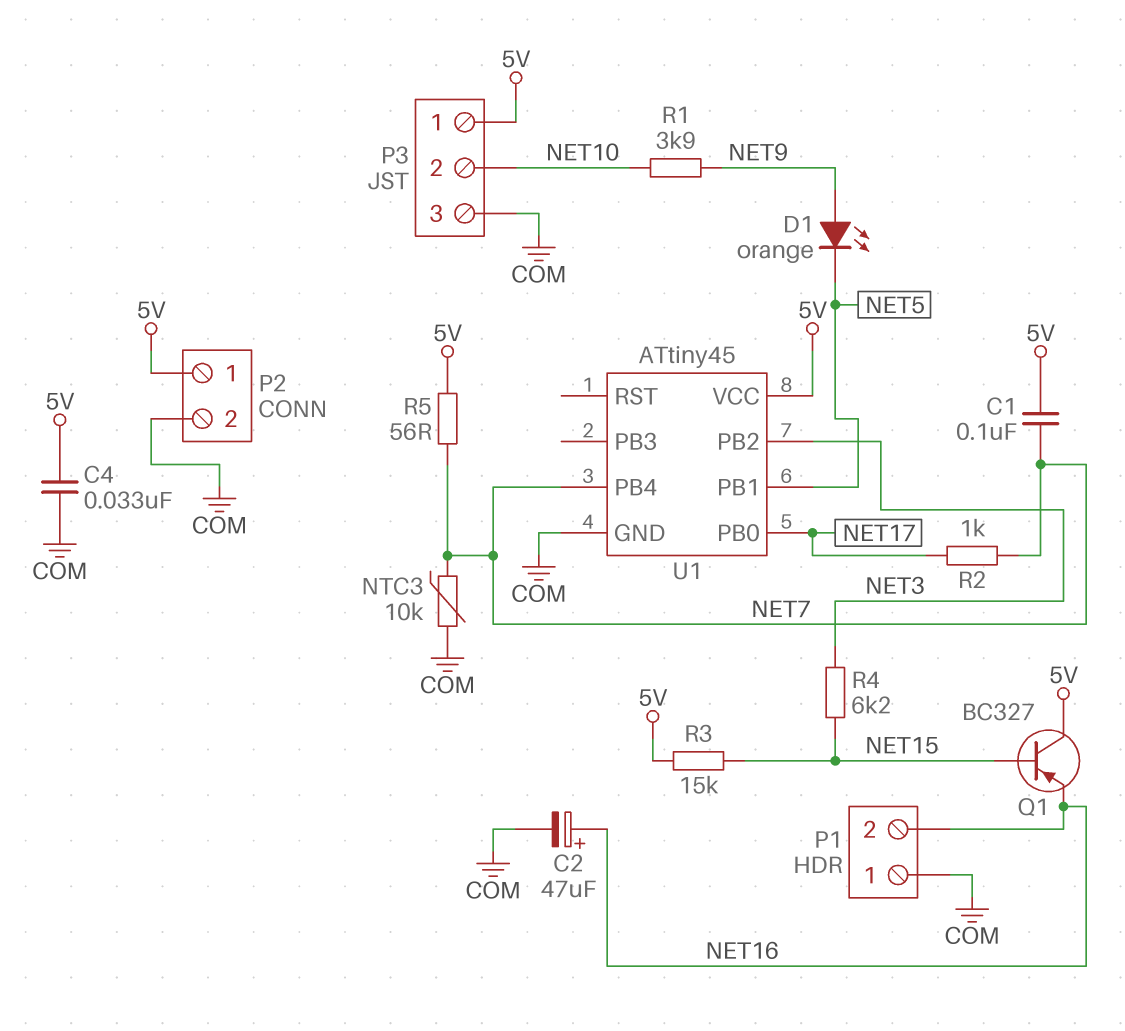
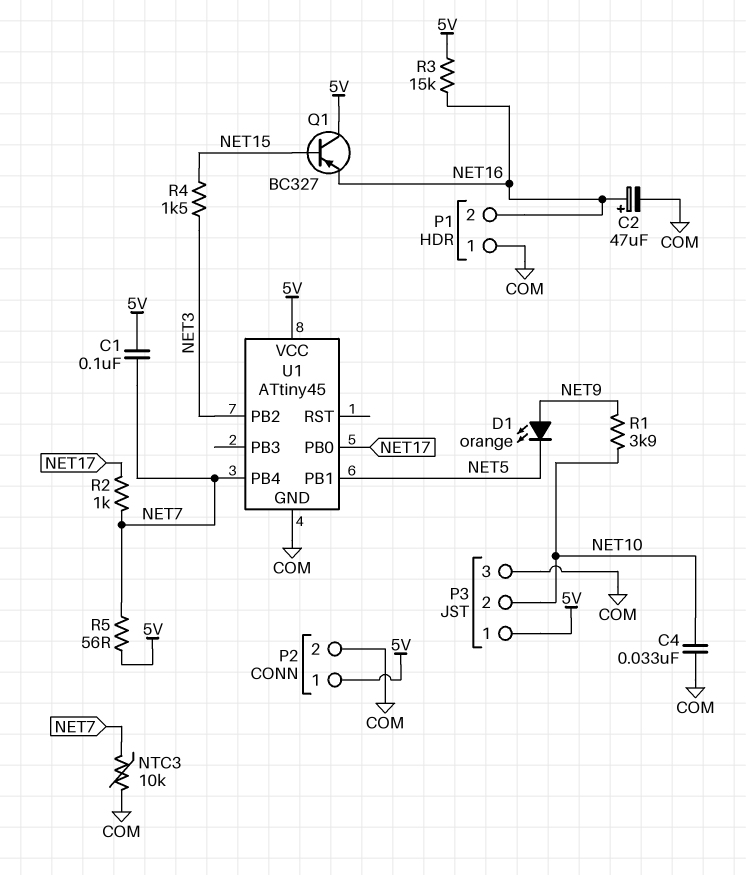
C4: 33nF (5V, COM) -> 33nF (COM, NET10)
R3: 15k (5V, NET15) -> 15k (5V, NET16)
R4: 6.2k (NET3, NET15) -> 1.5k (NET3, NET15)

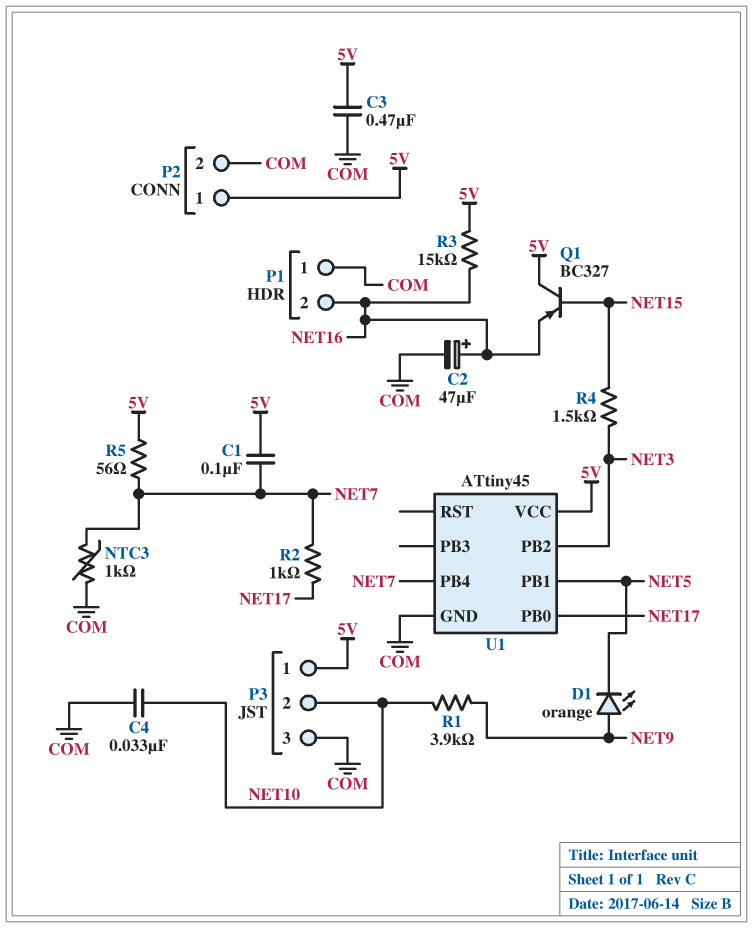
C3: none -> 470nF (5V, COM)
NTC3: 10k (COM, NET7) -> 1k (COM, NET7)

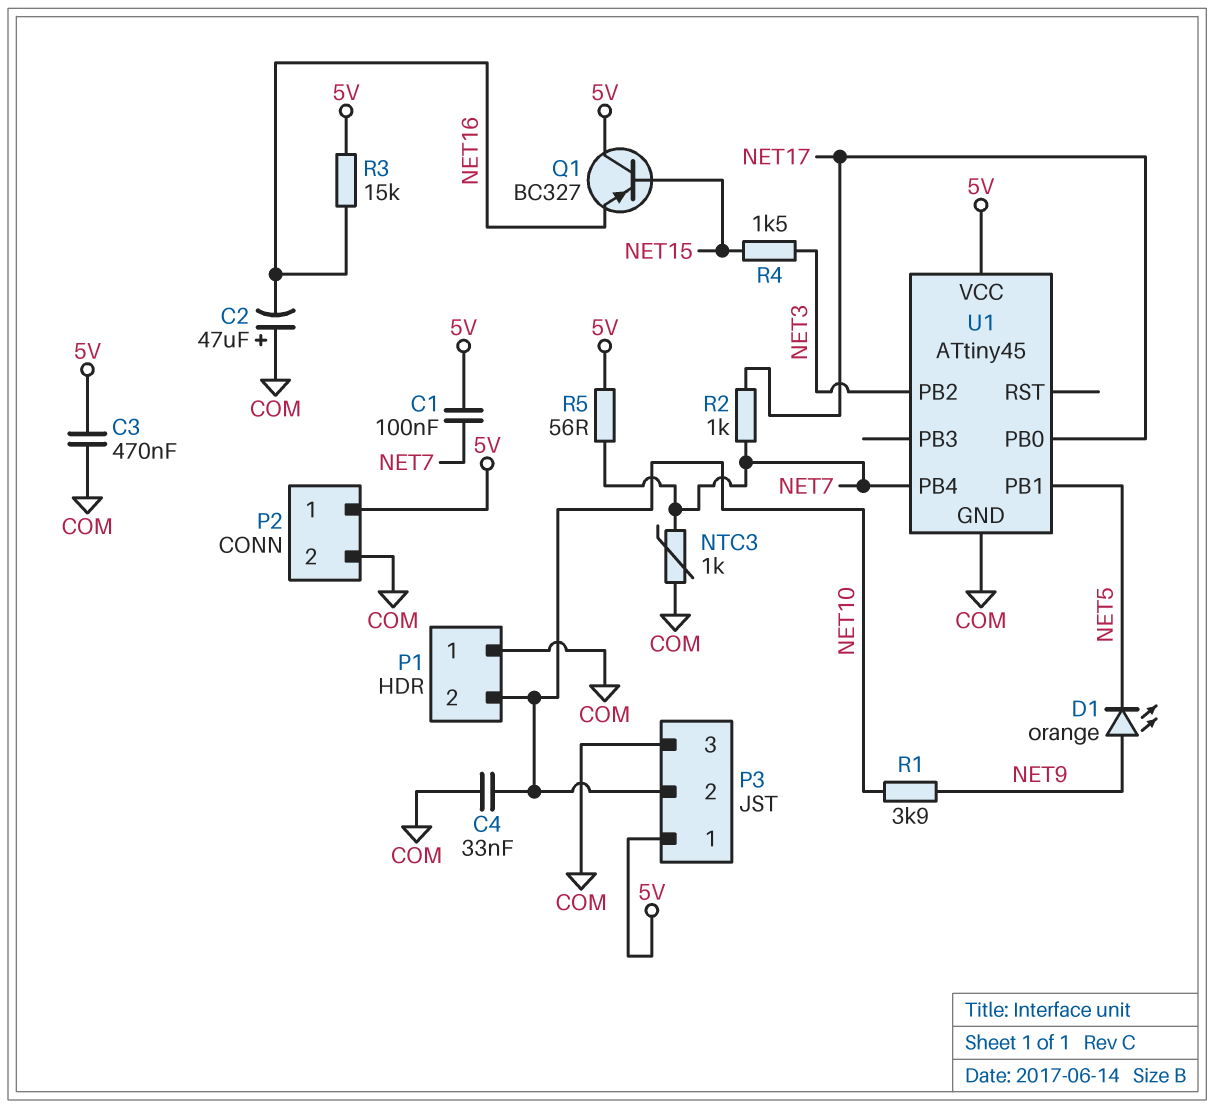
C2: 47uF (plus NET16, minus COM) -> 47uF (plus COM, minus NET16)
P1 pin 2: NET16 -> NET10

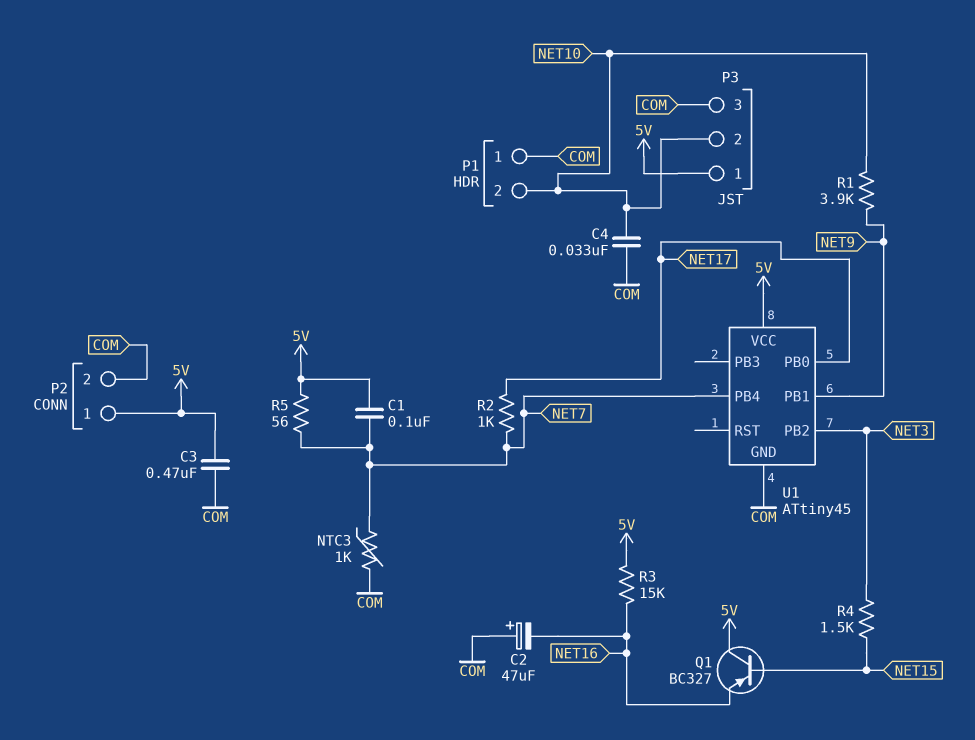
D1: LED orange (A NET9, K NET5) -> none
U1 pin PB1: NET5 -> NET9

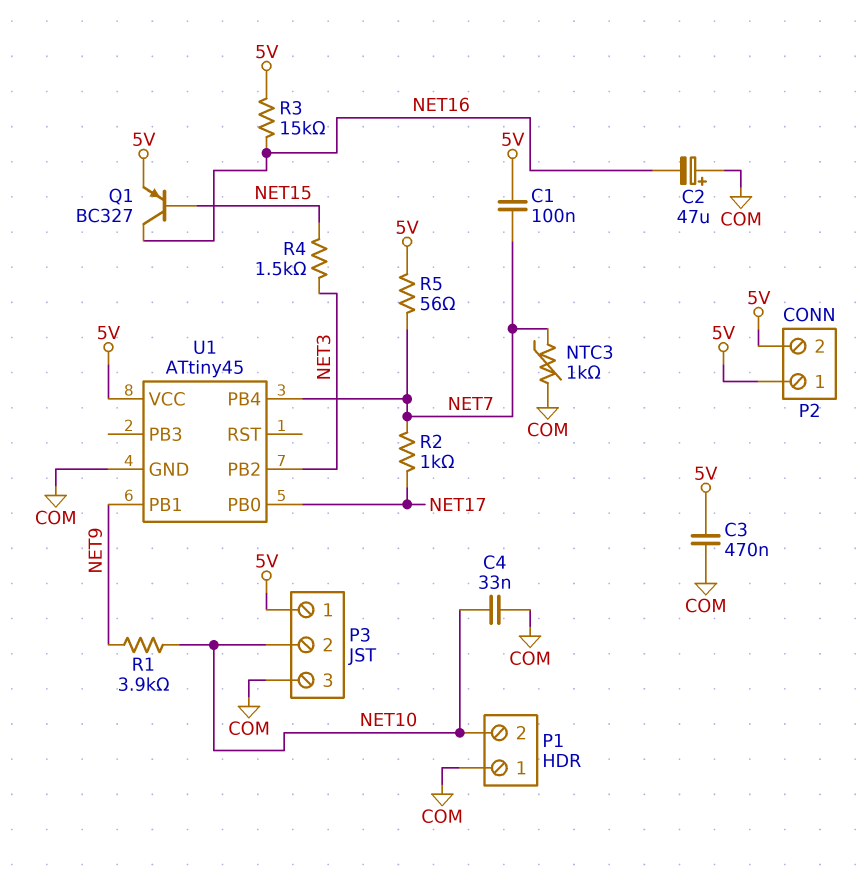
P2 pin 2: COM -> 5V
Q1: PNP BC327 (B NET15, C 5V, E NET16) -> PNP BC327 (B NET15, C NET16, E 5V)

